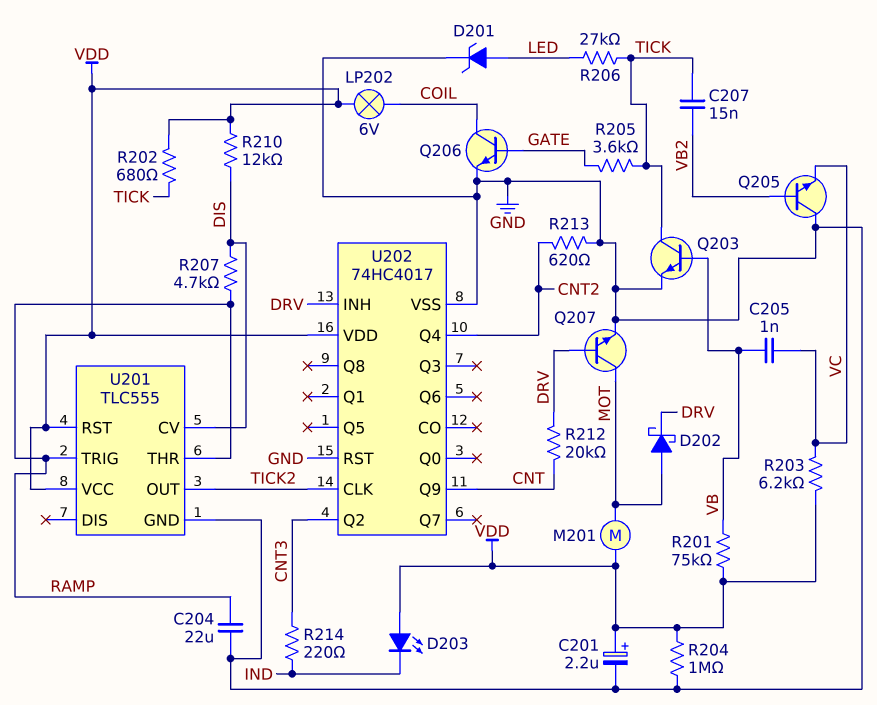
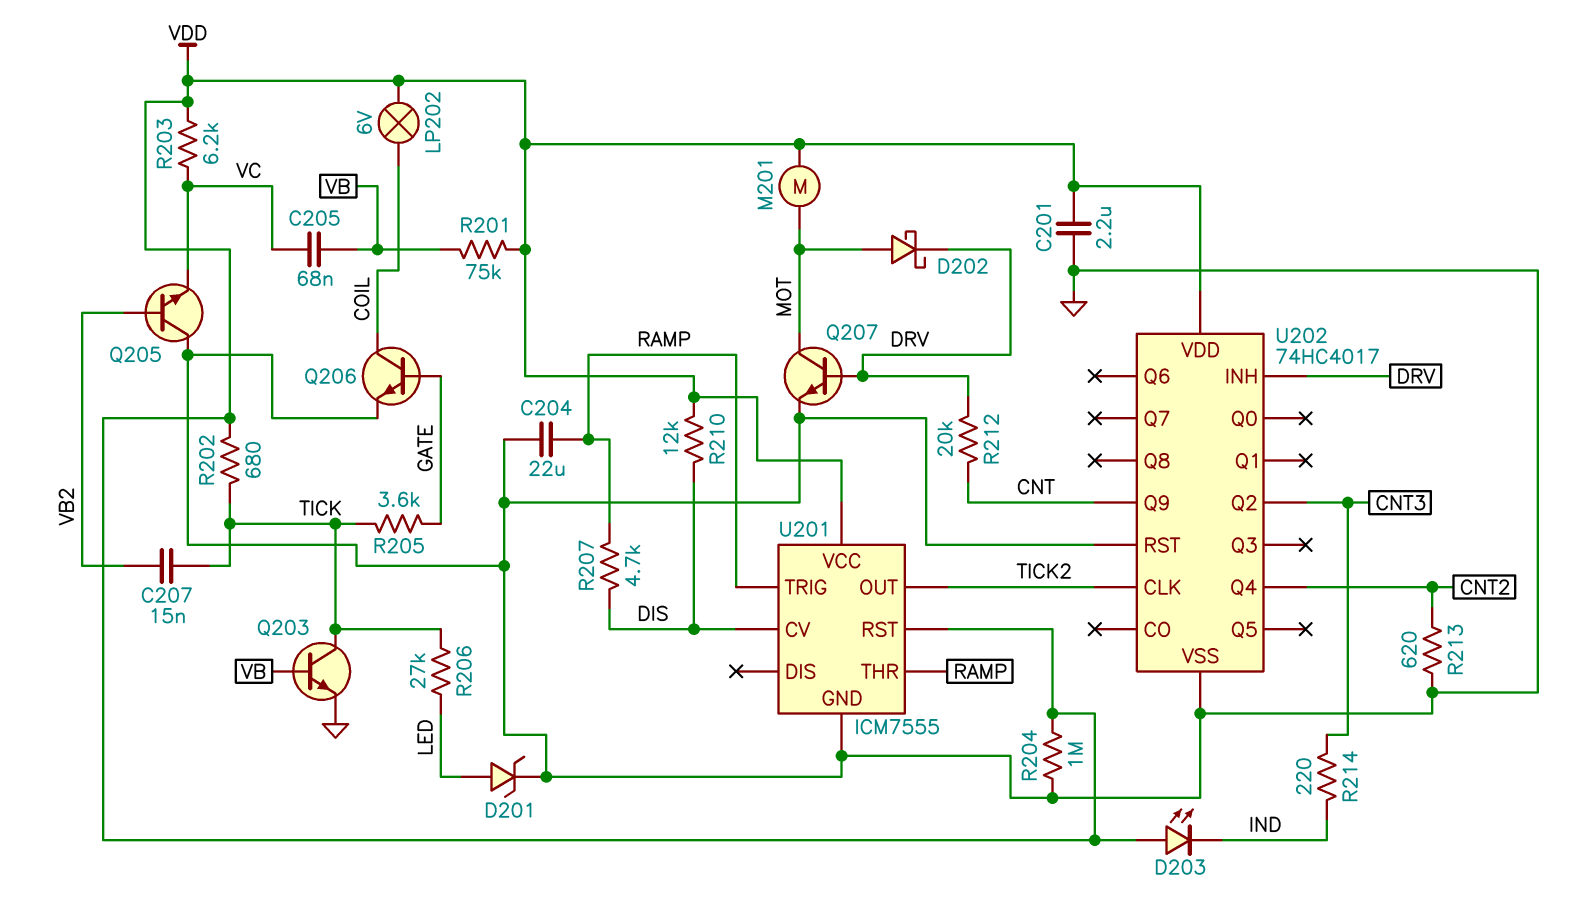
C201: 2.2uF (plus VDD, minus GND) -> 2.2uF (GND, VDD)
C205: 1nF (VB, VC) -> 68nF (VB, VC)
U201: TLC555 -> ICM7555

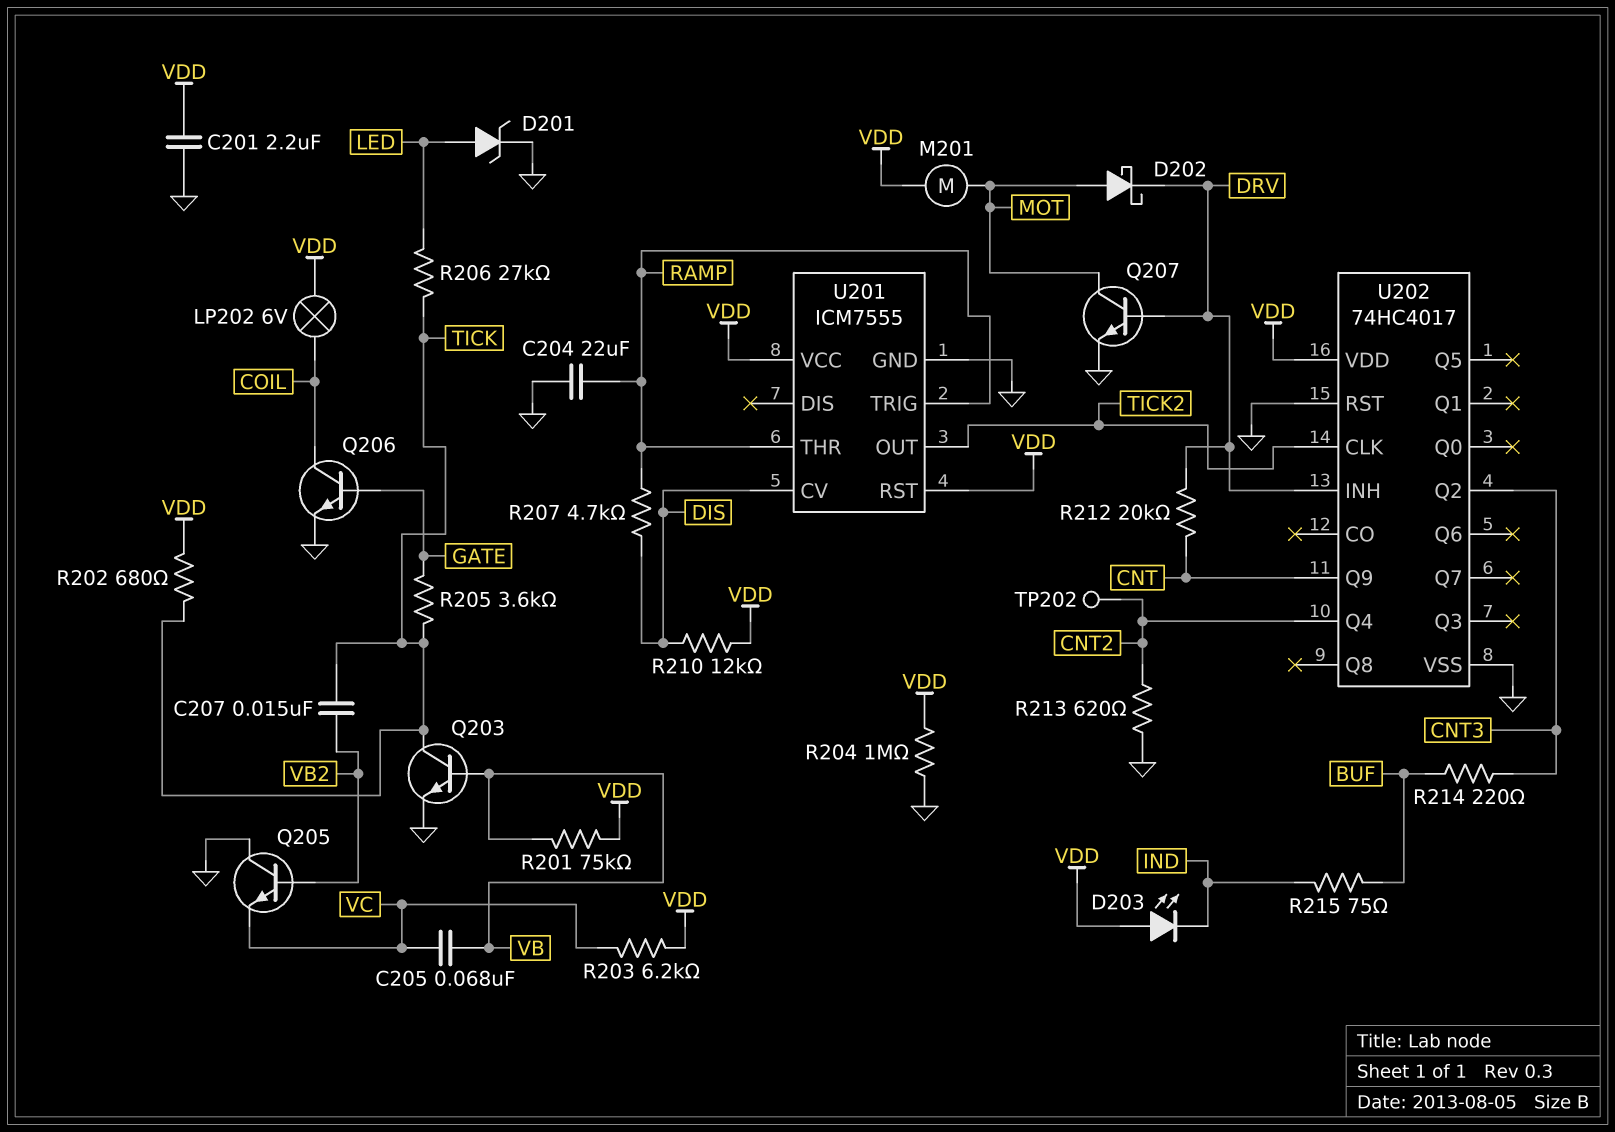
R214: 220 (CNT3, IND) -> 220 (BUF, CNT3)
R215: none -> 75 (BUF, IND)
TP202: none -> test point (CNT2)

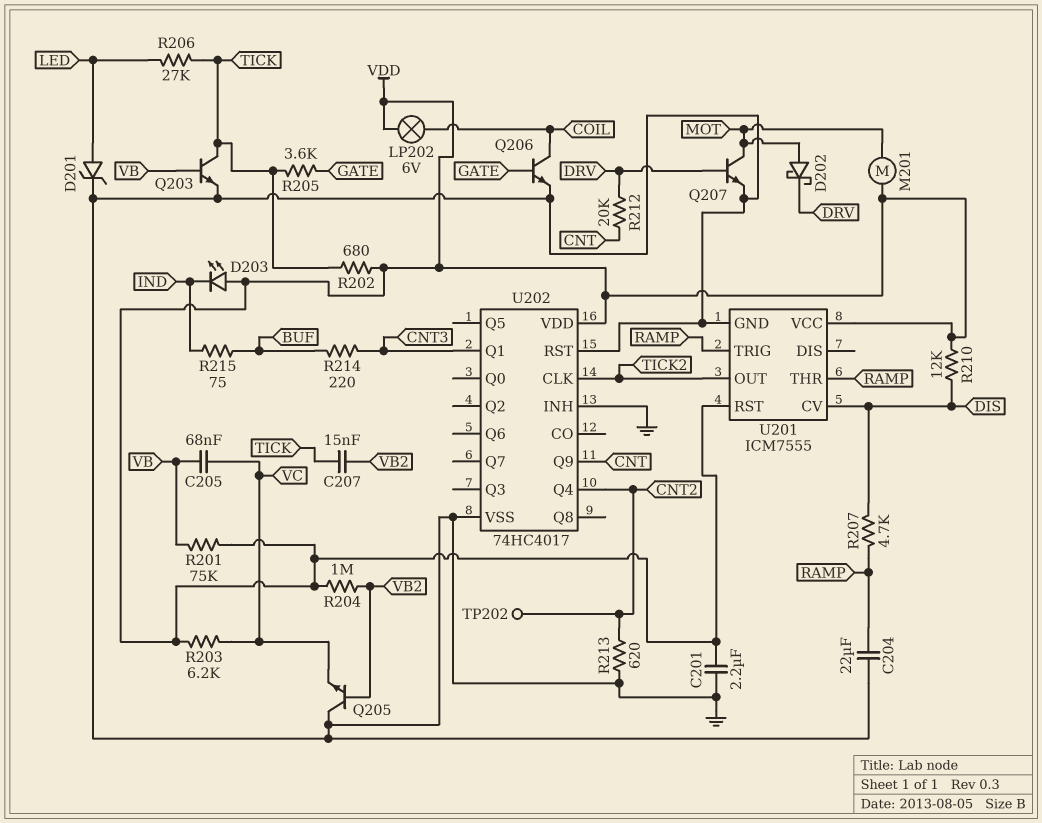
R204: 1M (GND, VDD) -> 1M (VB2, VDD)
U202 pin INH: DRV -> GND
U202 pin Q1: none -> CNT3
U202 pin Q2: CNT3 -> none

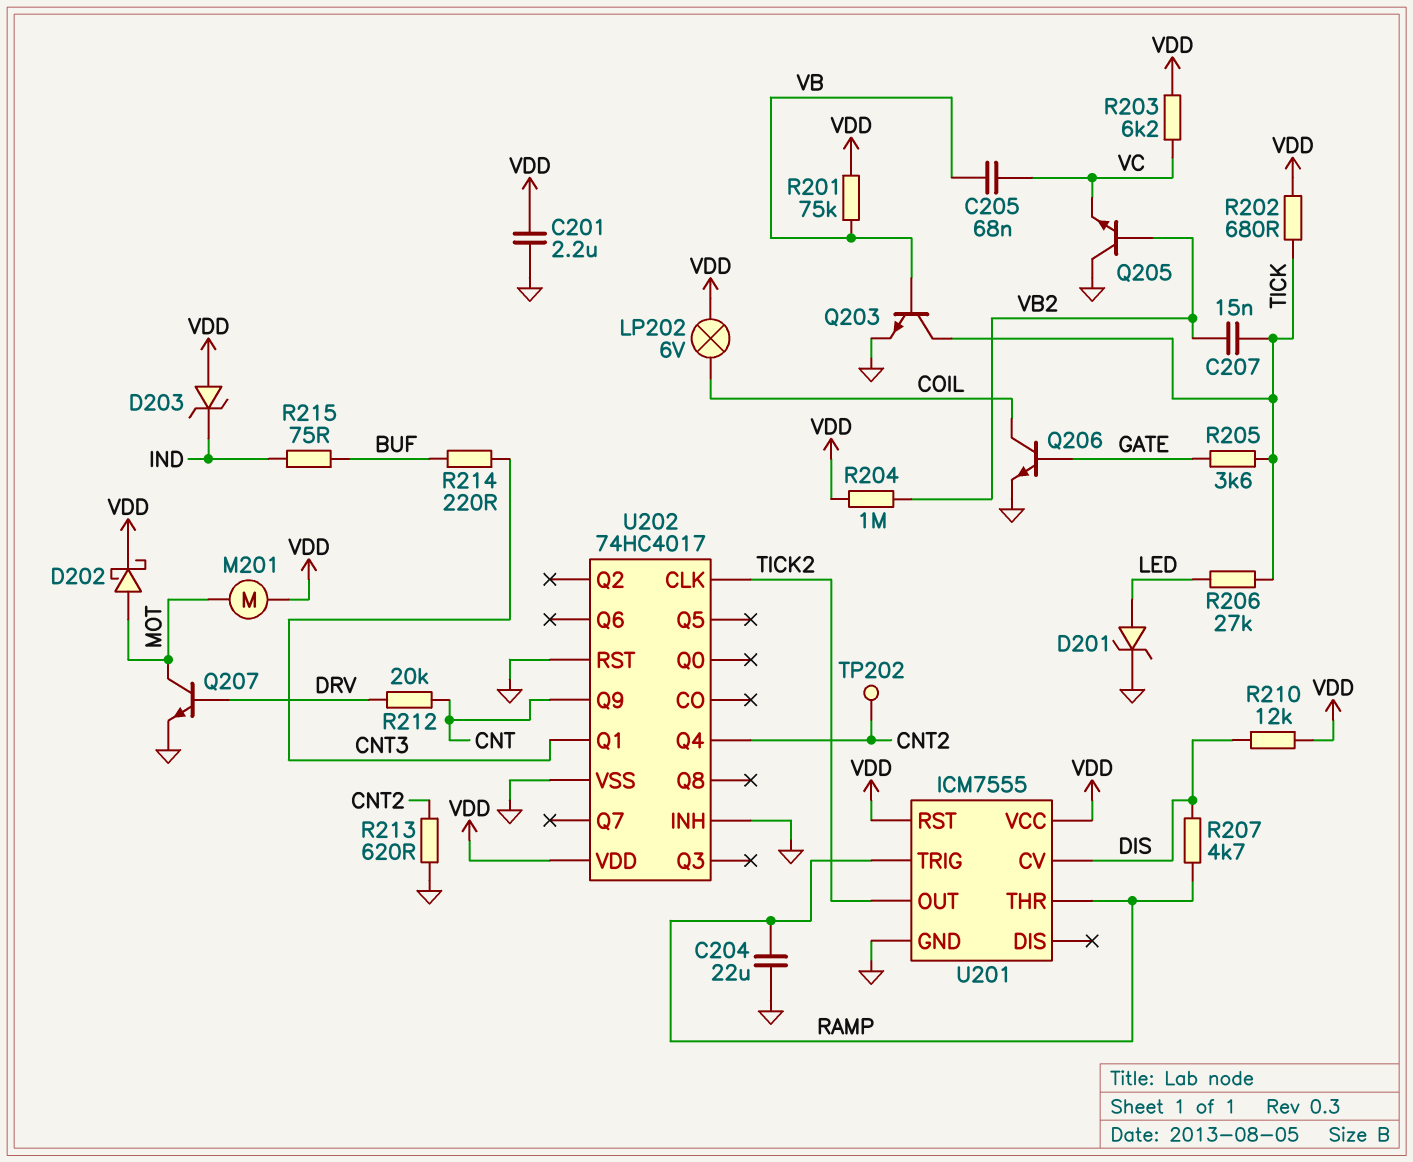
D202: schottky (A MOT, K DRV) -> schottky (A MOT, K VDD)
D203: LED (A VDD, K IND) -> zener (A VDD, K IND)

